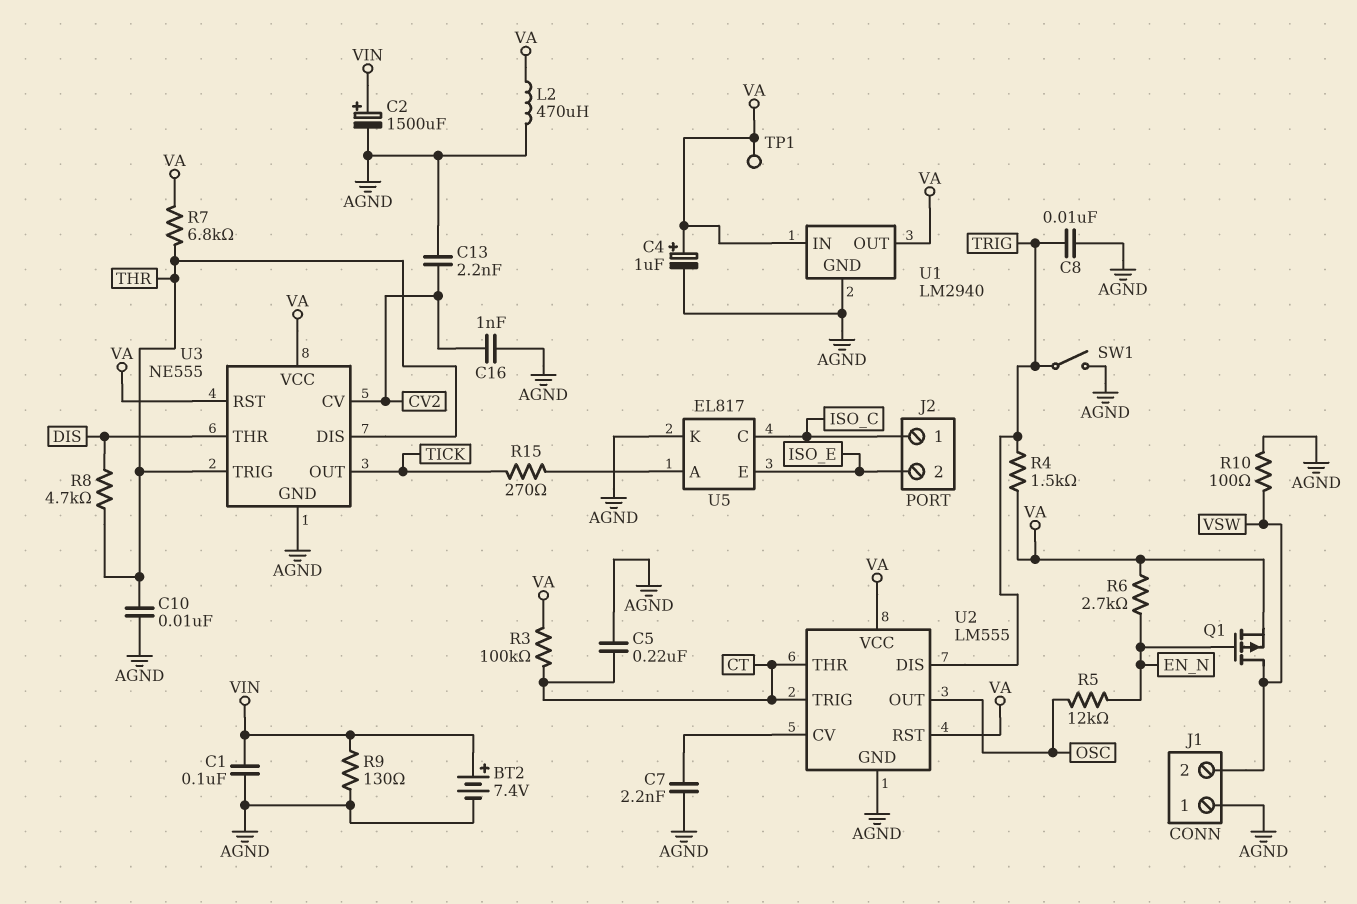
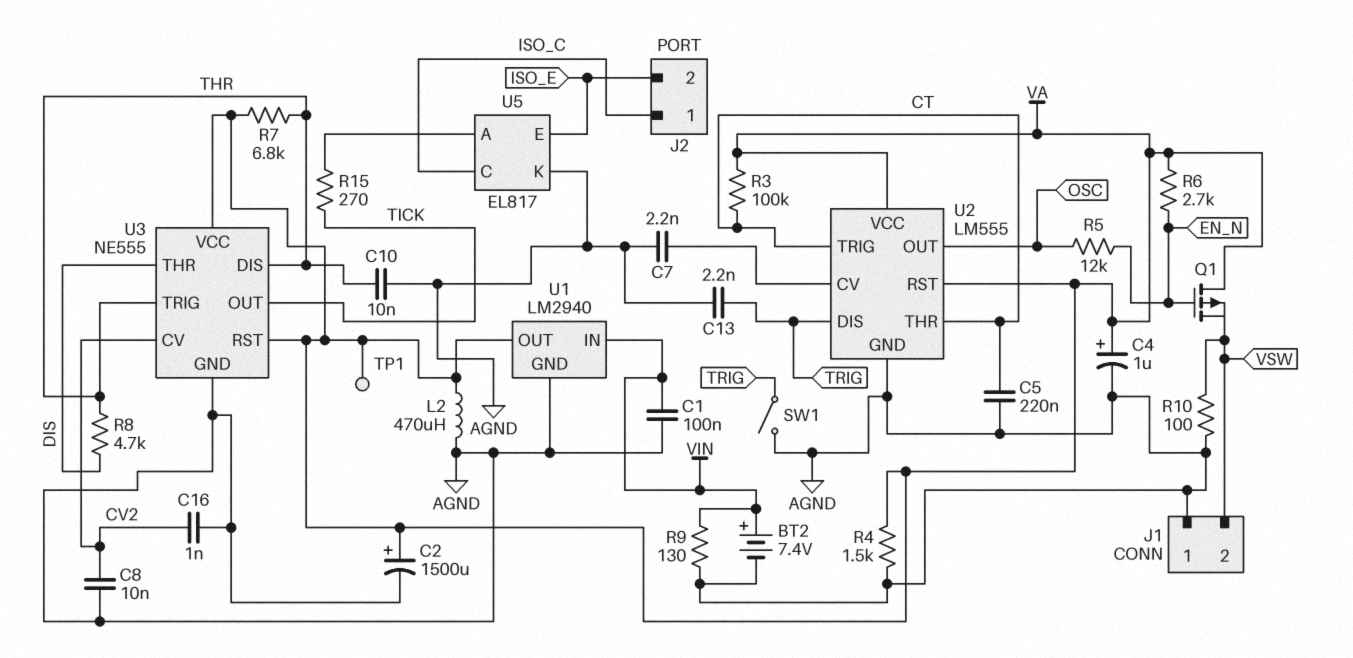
C2: 1500uF (plus VIN, minus AGND) -> 1500uF (plus VA, minus AGND)
C8: 10nF (AGND, TRIG) -> 10nF (AGND, CV2)
C13: 2.2nF (AGND, CV2) -> 2.2nF (AGND, TRIG)
Q1: PMOS (G EN_N, D VSW, S VA) -> PMOS (G EN_N, D VA, S VSW)
R4: 1.5k (TRIG, VA) -> 1.5k (AGND, VA)
U1 pin IN: VA -> VIN

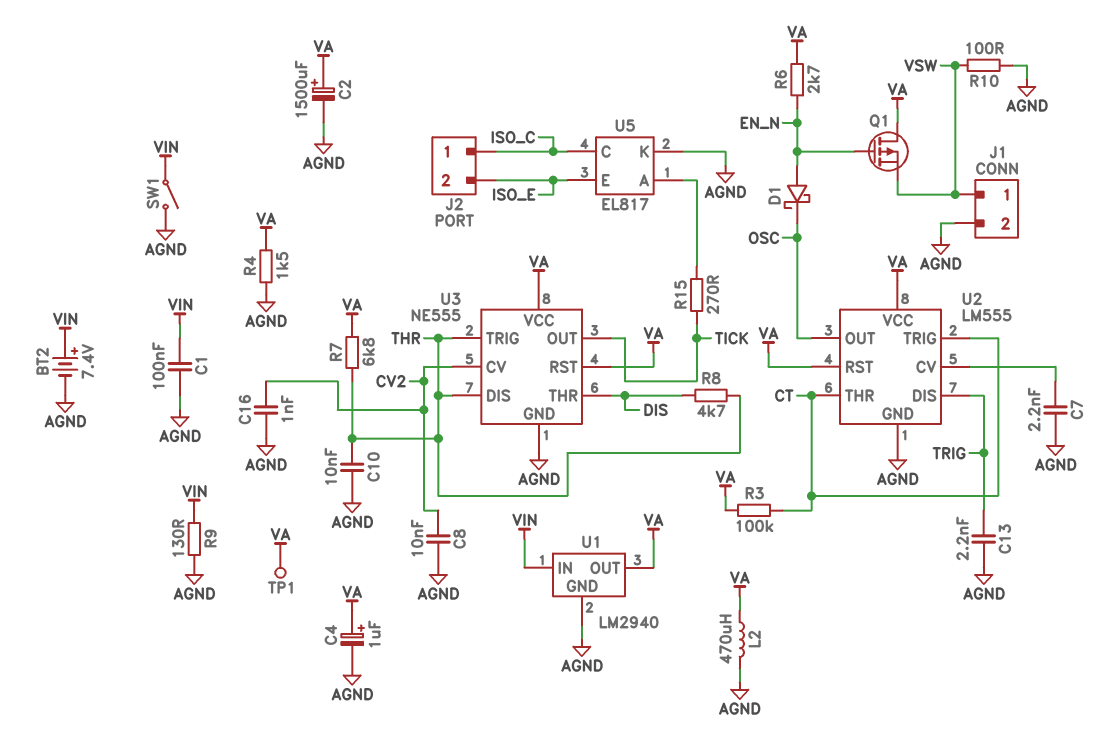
C5: 220nF (AGND, CT) -> none
D1: none -> schottky (A EN_N, K OSC)
J1 pin 1: AGND -> VSW
J1 pin 2: VSW -> AGND
R5: 12k (EN_N, OSC) -> none
SW1: switch (AGND, TRIG) -> switch (AGND, VIN)

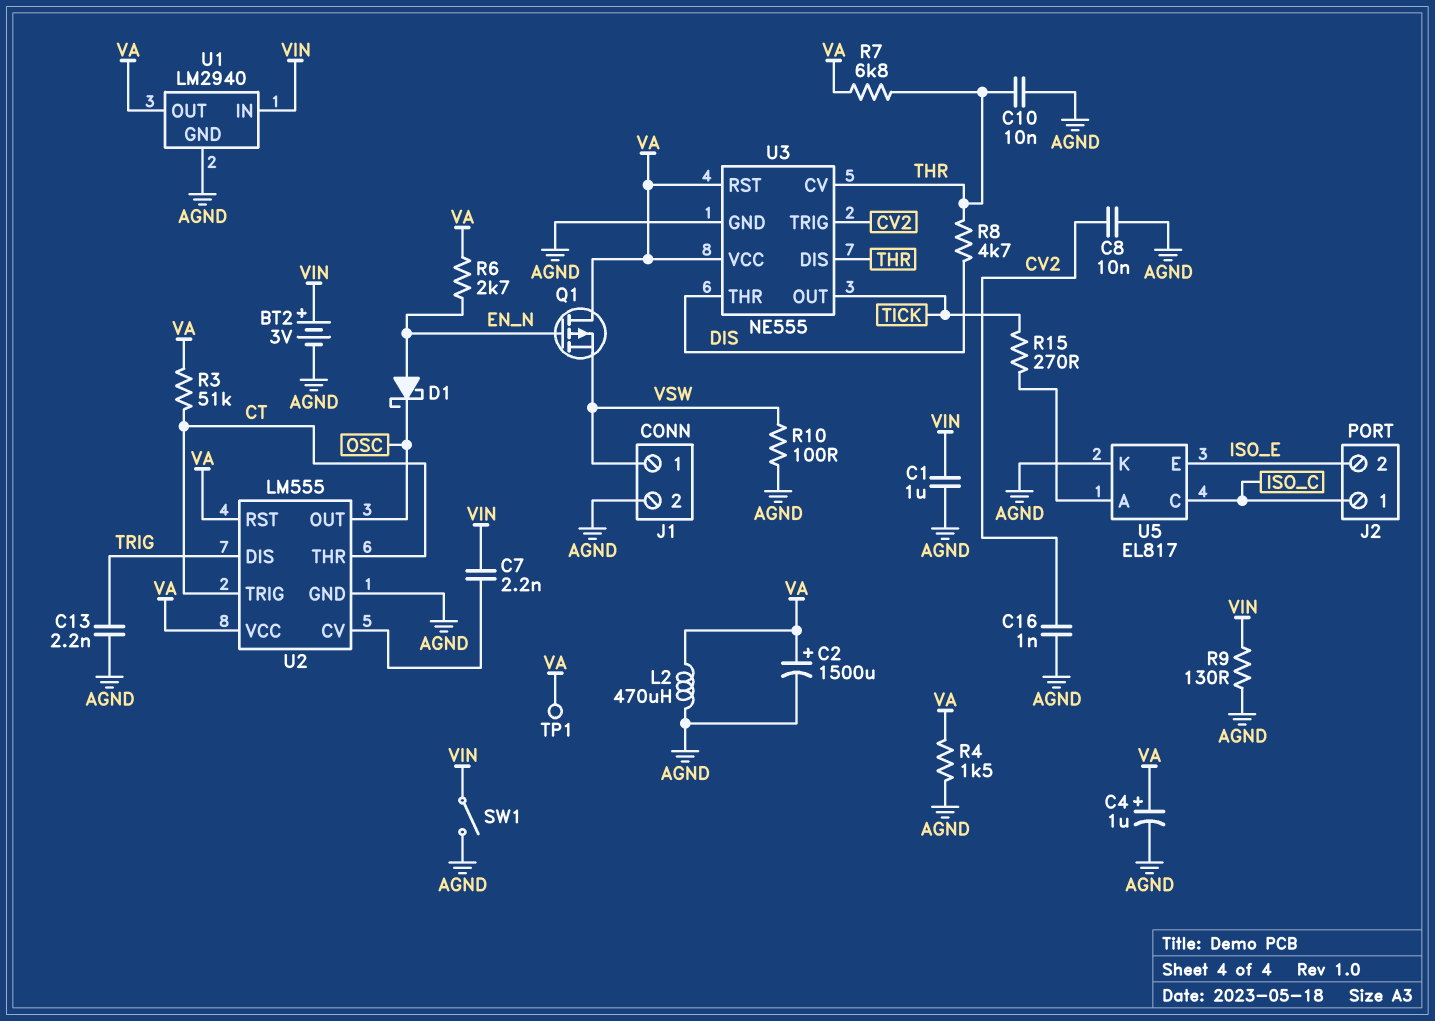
BT2: 7.4V (plus VIN, minus AGND) -> 3V (plus VIN, minus AGND)
C1: 100nF (AGND, VIN) -> 1uF (AGND, VIN)
C7: 2.2nF (AGND, U2/CV) -> 2.2nF (U2/CV, VIN)
R3: 100k (CT, VA) -> 51k (CT, VA)
U3 pin CV: CV2 -> THR
U3 pin TRIG: THR -> CV2

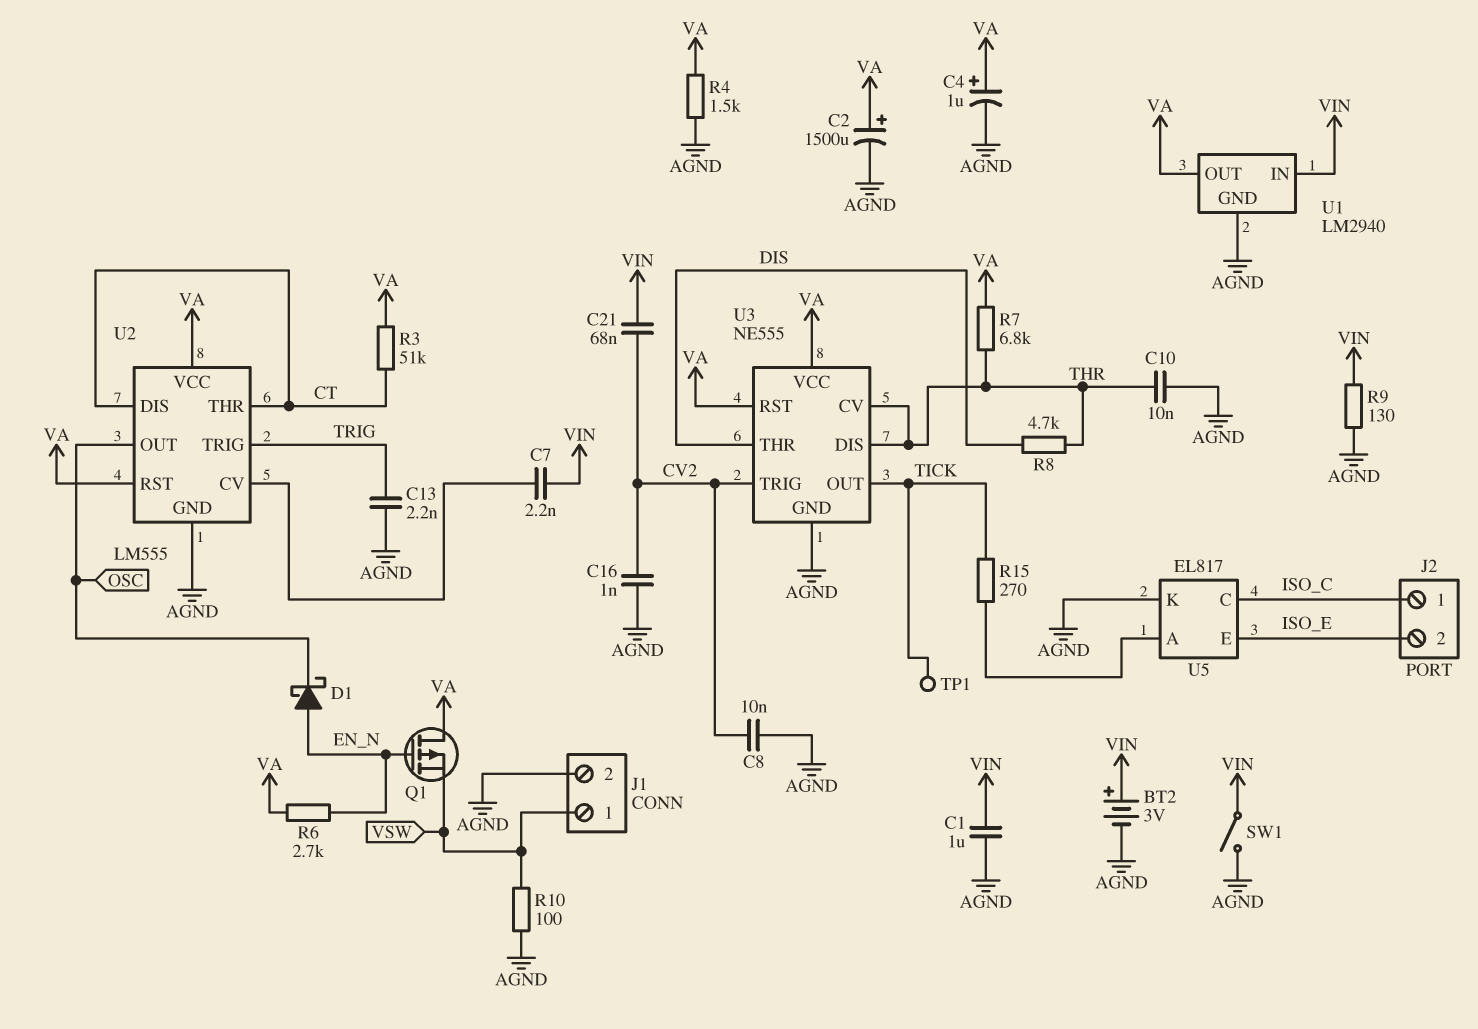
C21: none -> 68nF (CV2, VIN)
L2: 470uH (AGND, VA) -> none
TP1: test point (VA) -> test point (TICK)
U2 pin DIS: TRIG -> CT
U2 pin TRIG: CT -> TRIG

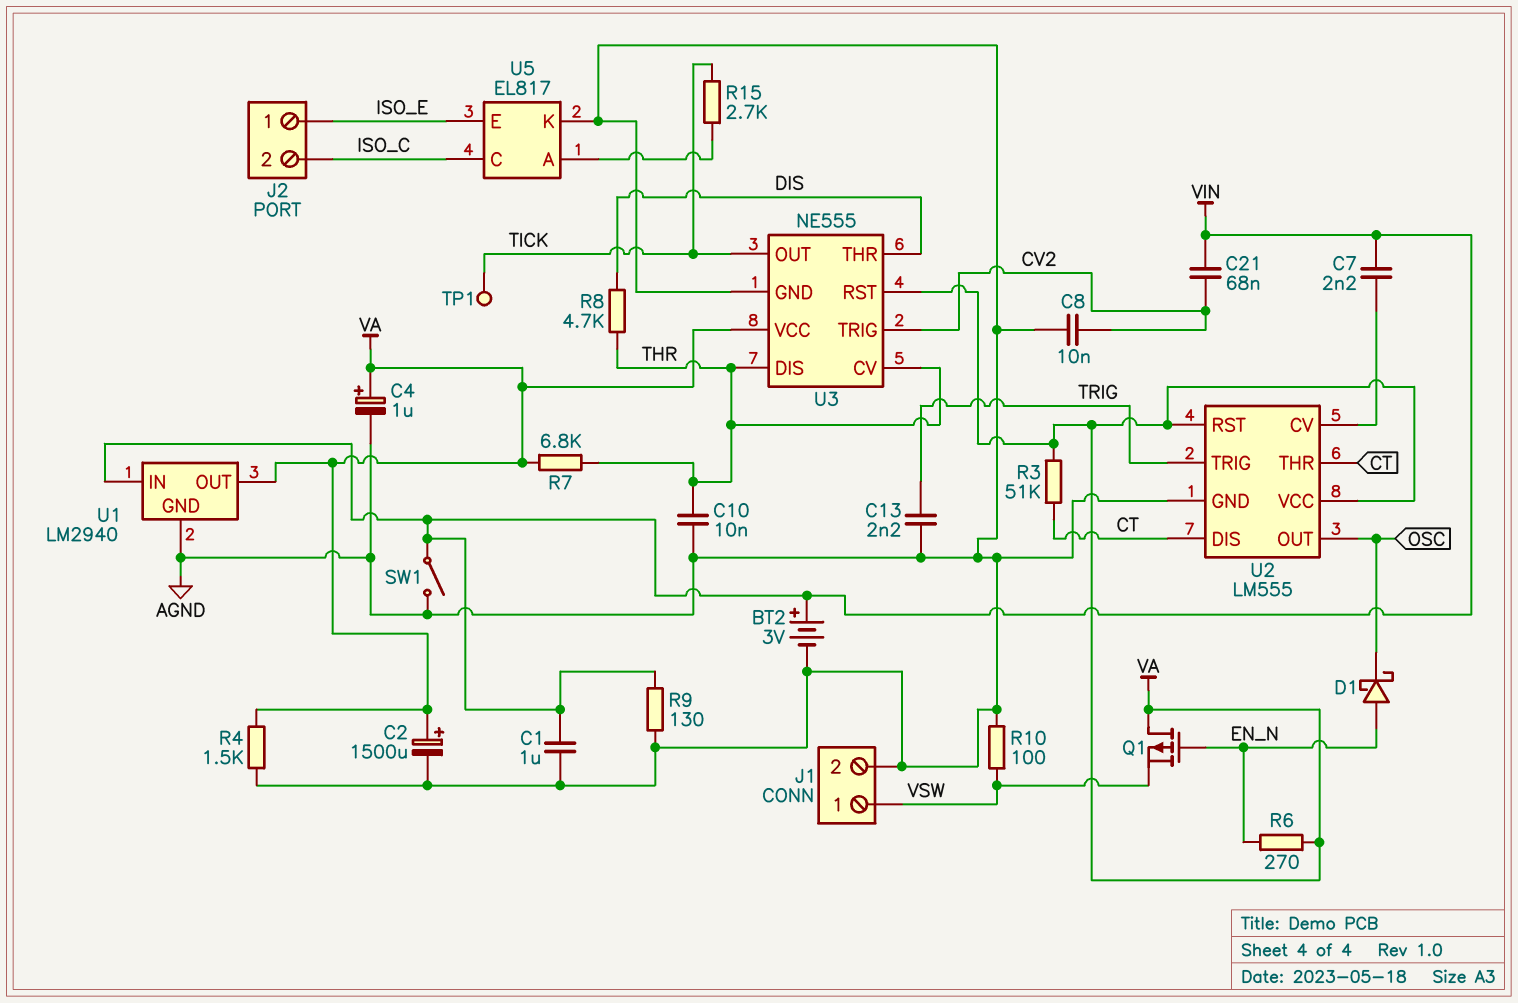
C16: 1nF (AGND, CV2) -> none
J2 pin 1: ISO_C -> ISO_E
J2 pin 2: ISO_E -> ISO_C
R6: 2.7k (EN_N, VA) -> 270 (EN_N, VA)
R15: 270 (TICK, U5/A) -> 2.7k (TICK, U5/A)

